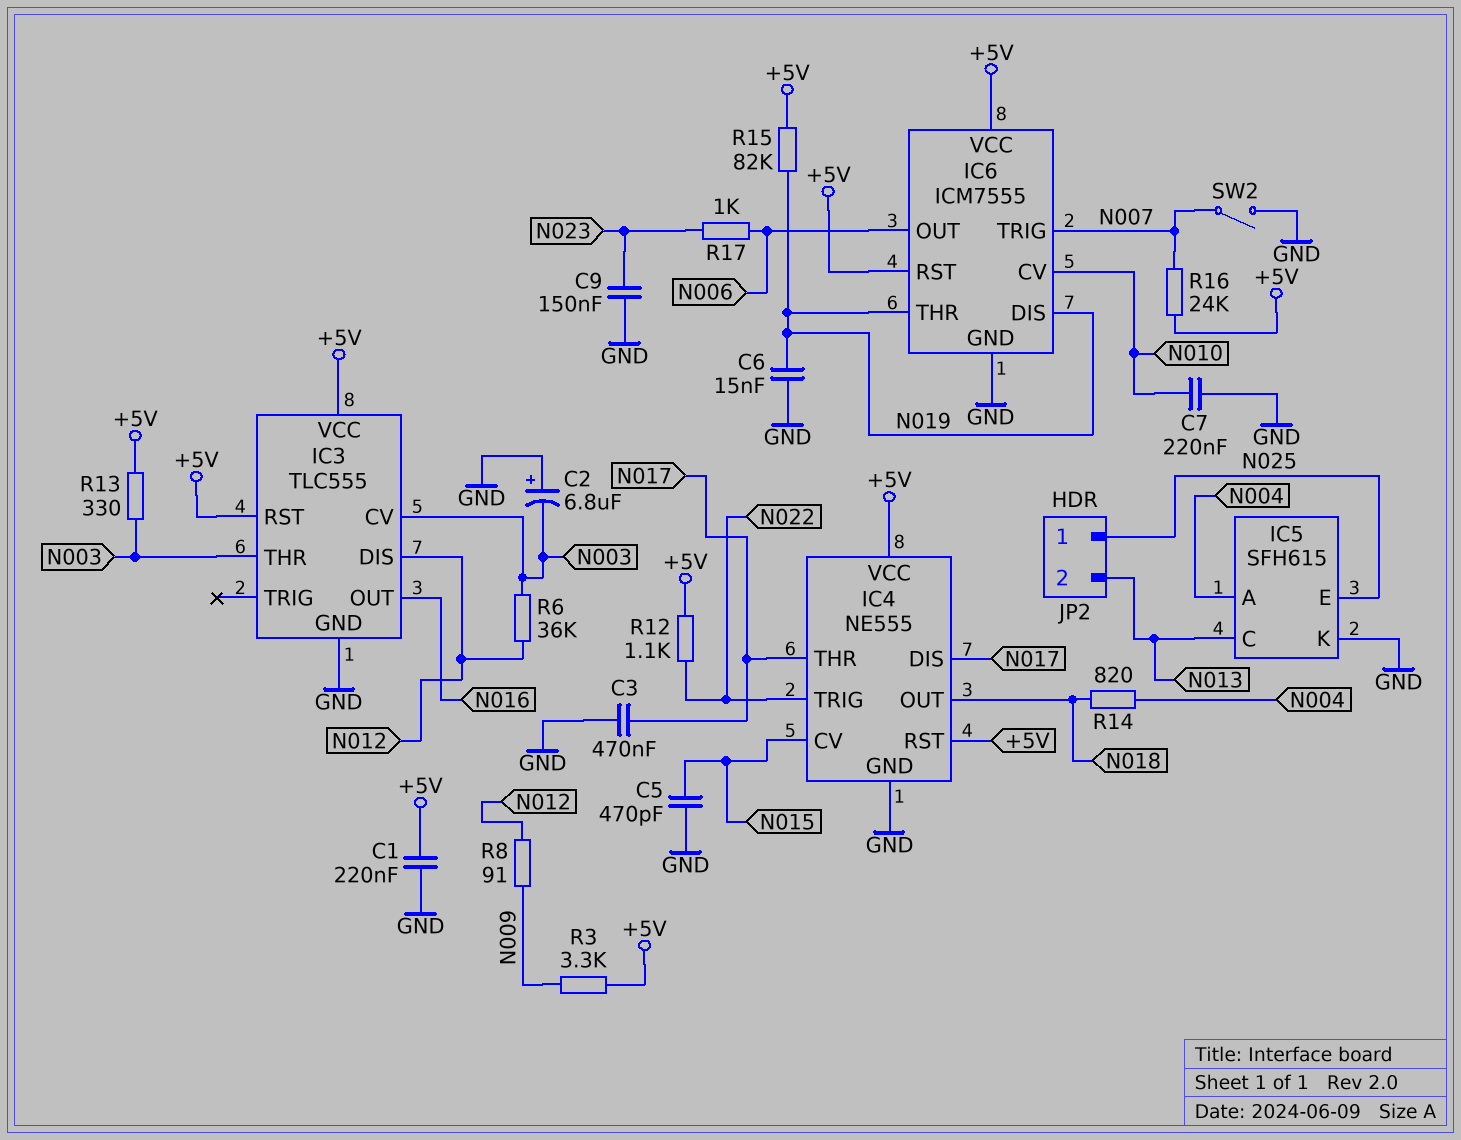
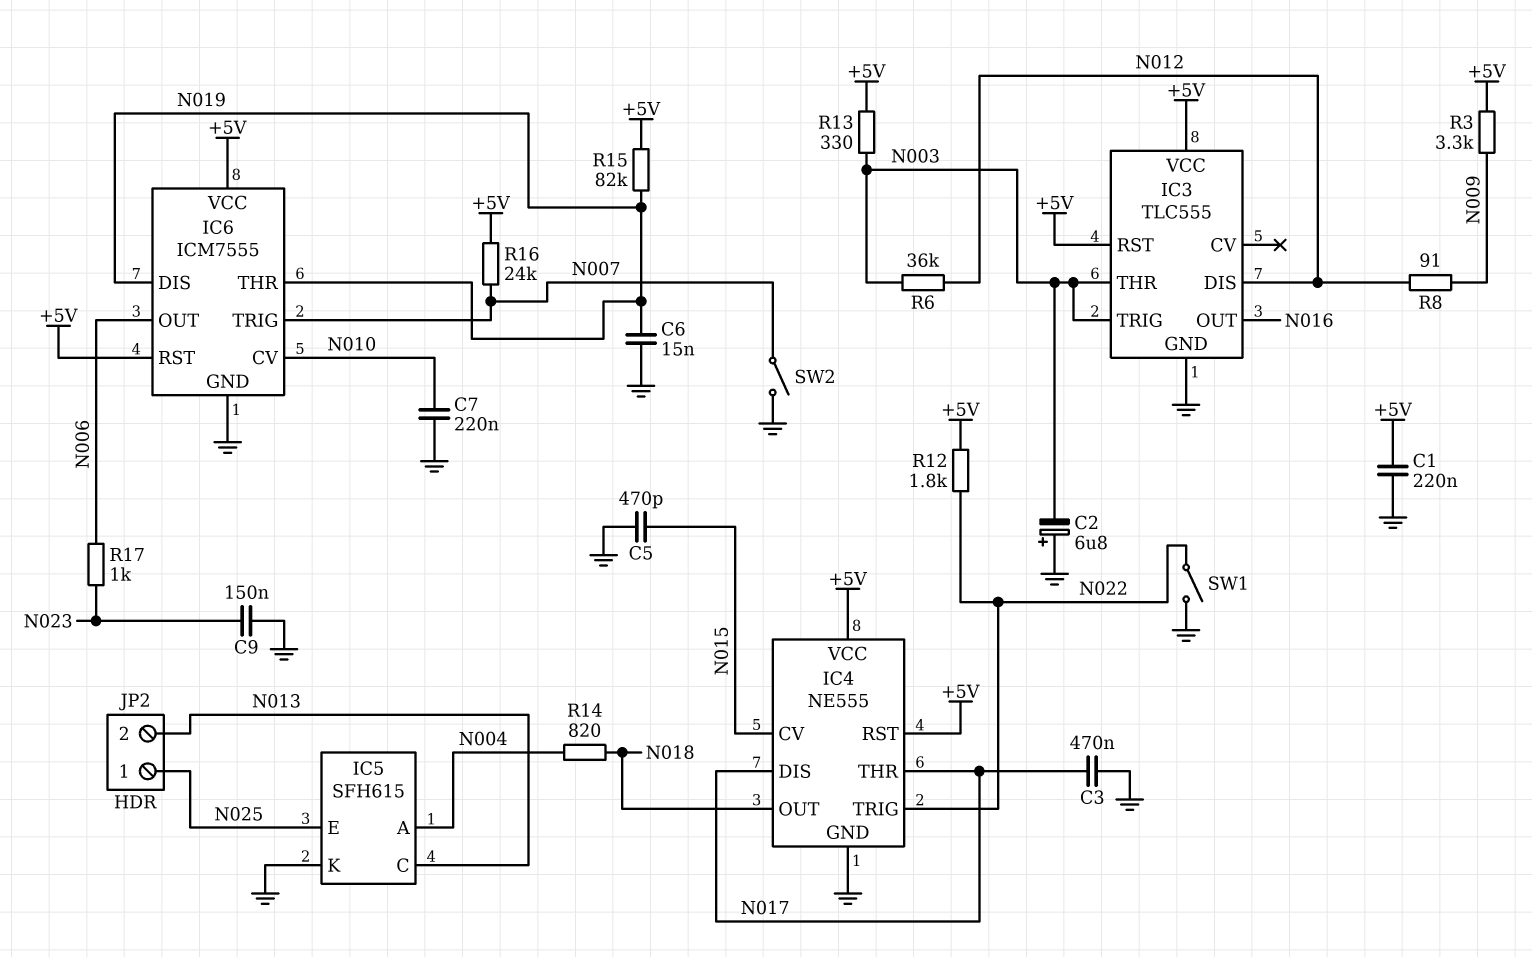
IC3 pin CV: N003 -> none
IC3 pin TRIG: none -> N003
R12: 1.1k (+5V, N022) -> 1.8k (+5V, N022)
SW1: none -> switch (GND, N022)

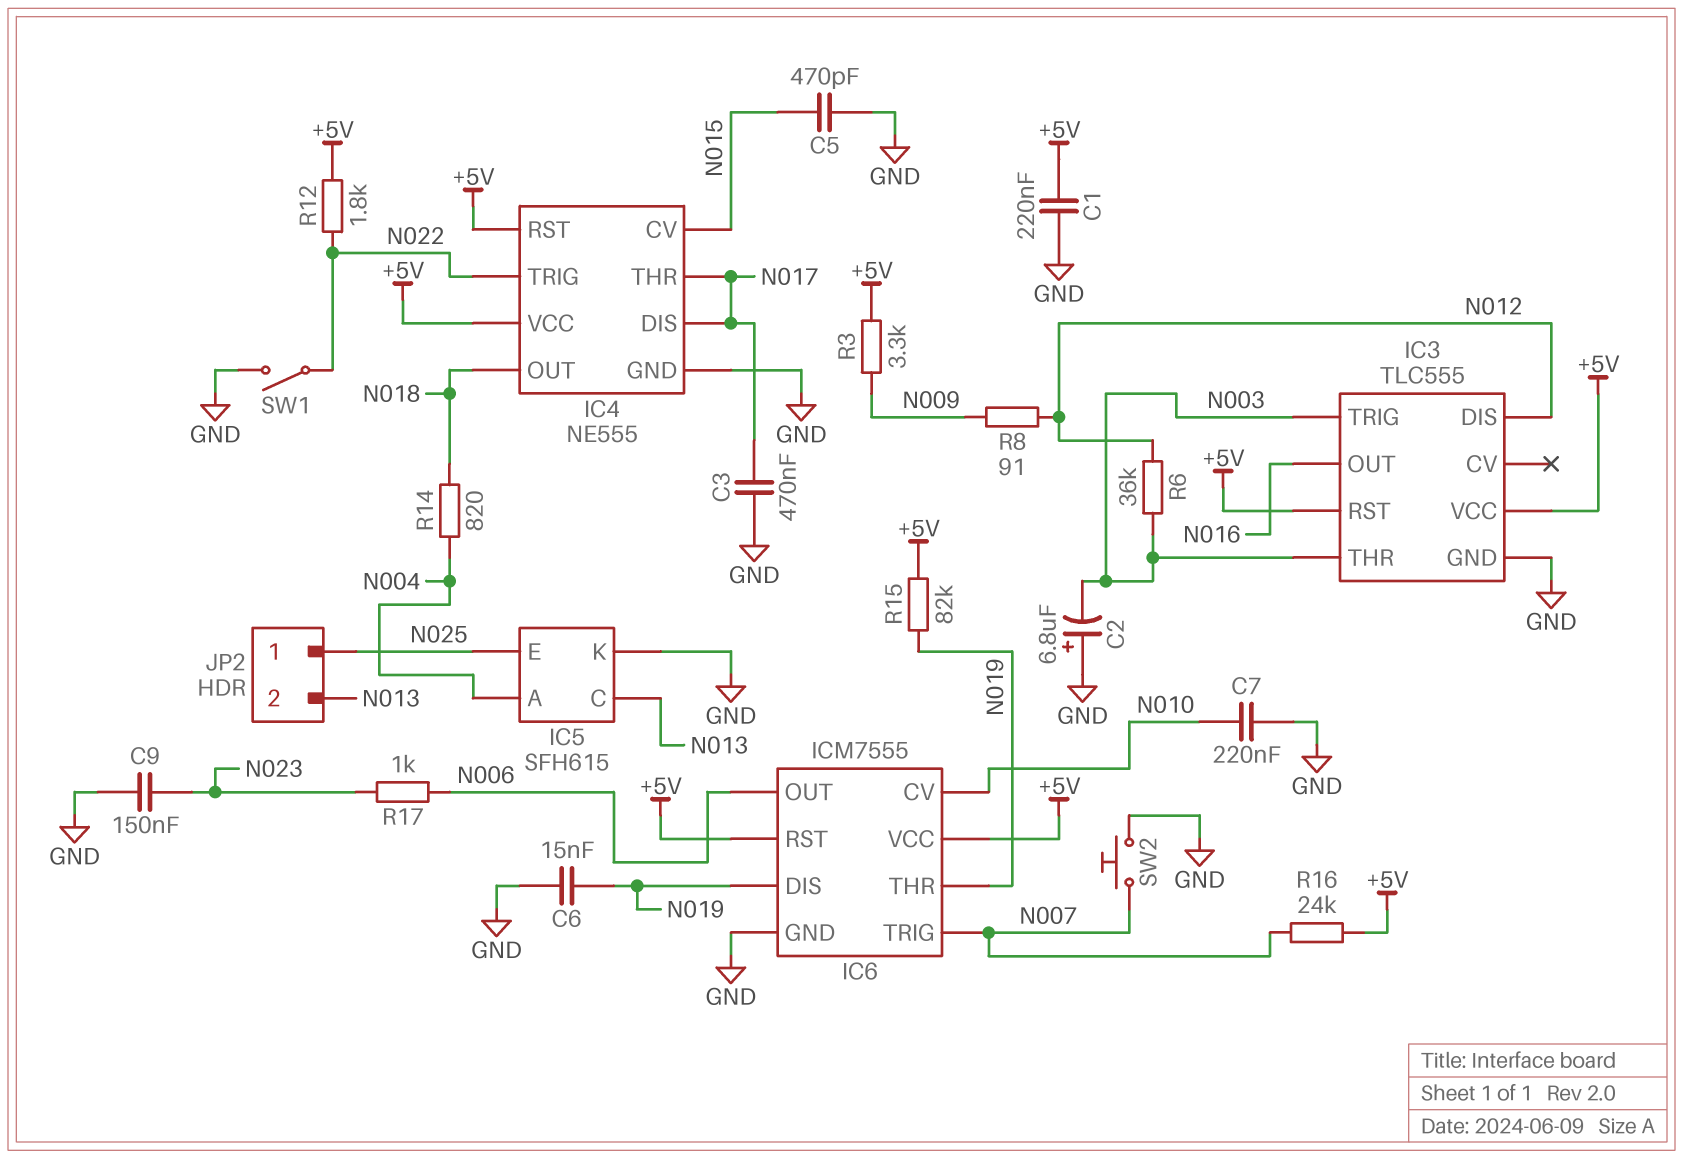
R13: 330 (+5V, N003) -> none
SW2: switch (GND, N007) -> button (GND, N007)

